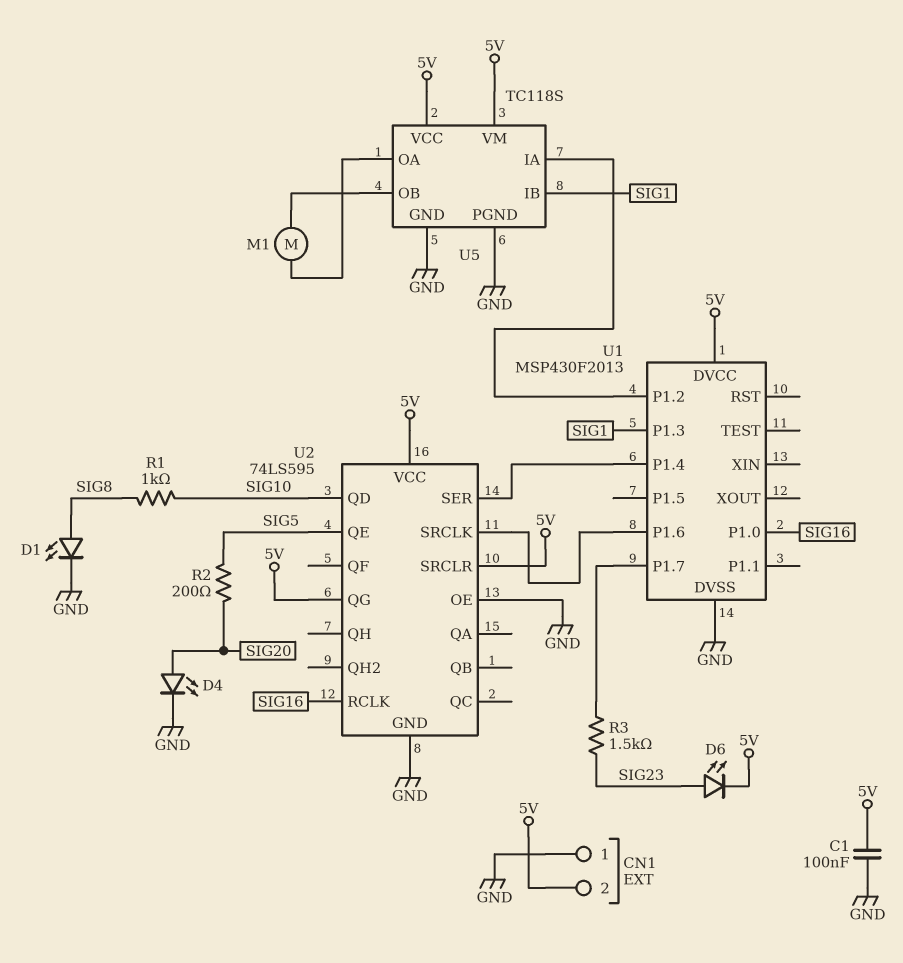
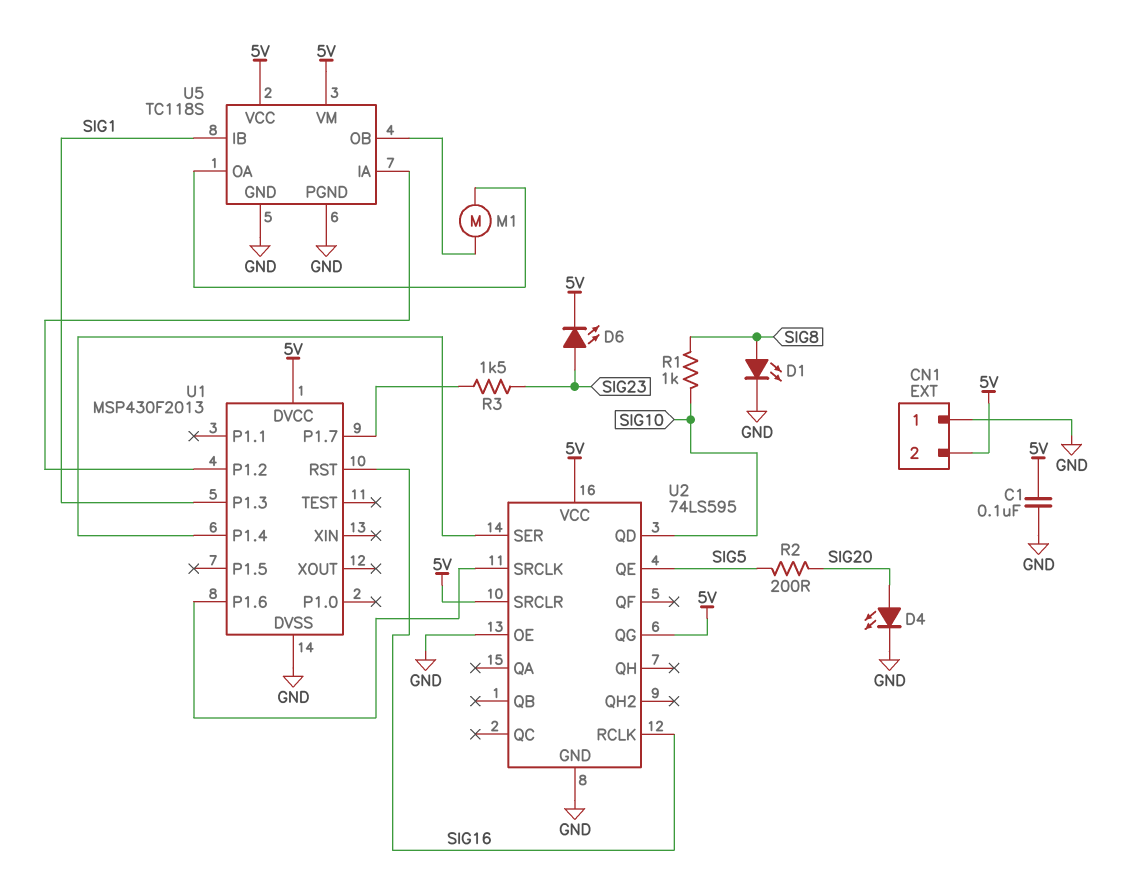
U1 pin P1.0: SIG16 -> none
U1 pin RST: none -> SIG16

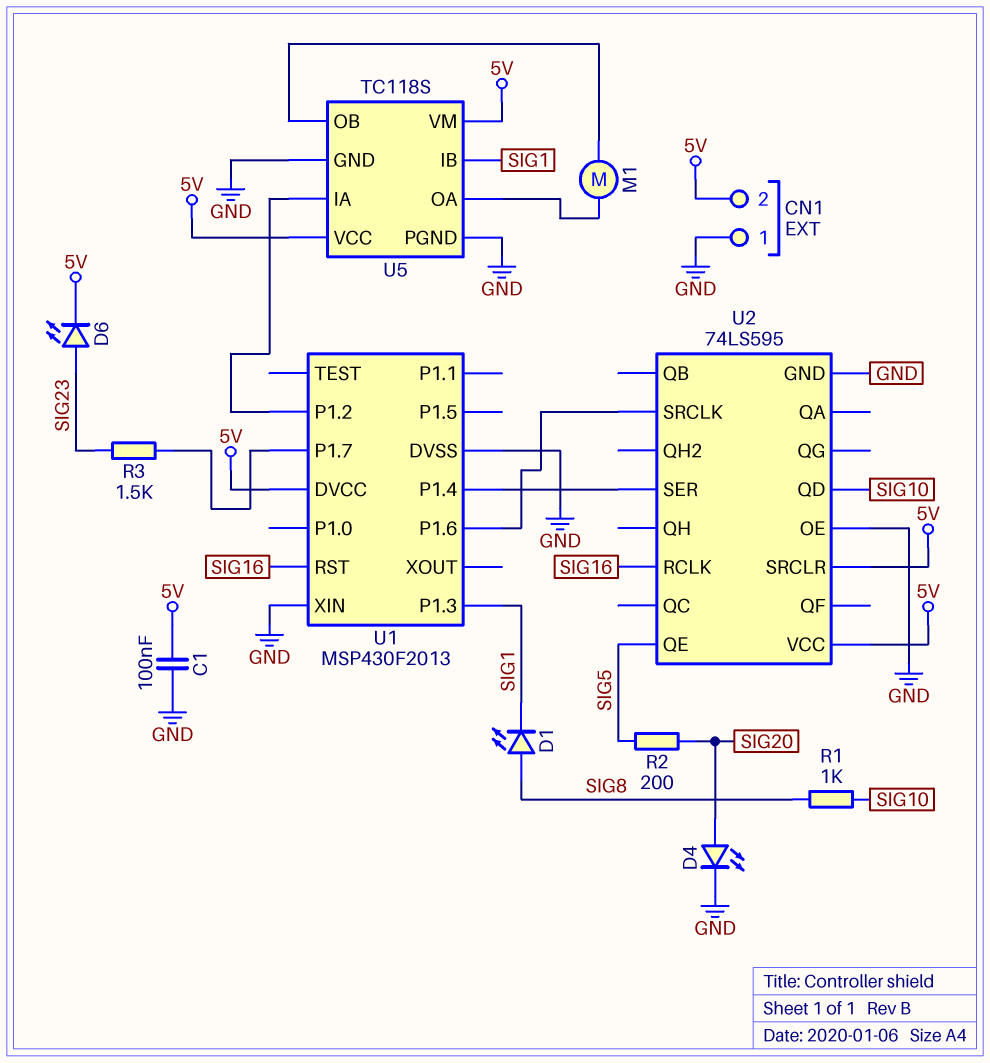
D1: LED (A SIG8, K GND) -> LED (A SIG8, K SIG1)
U1 pin XIN: none -> GND
U2 pin QG: 5V -> none

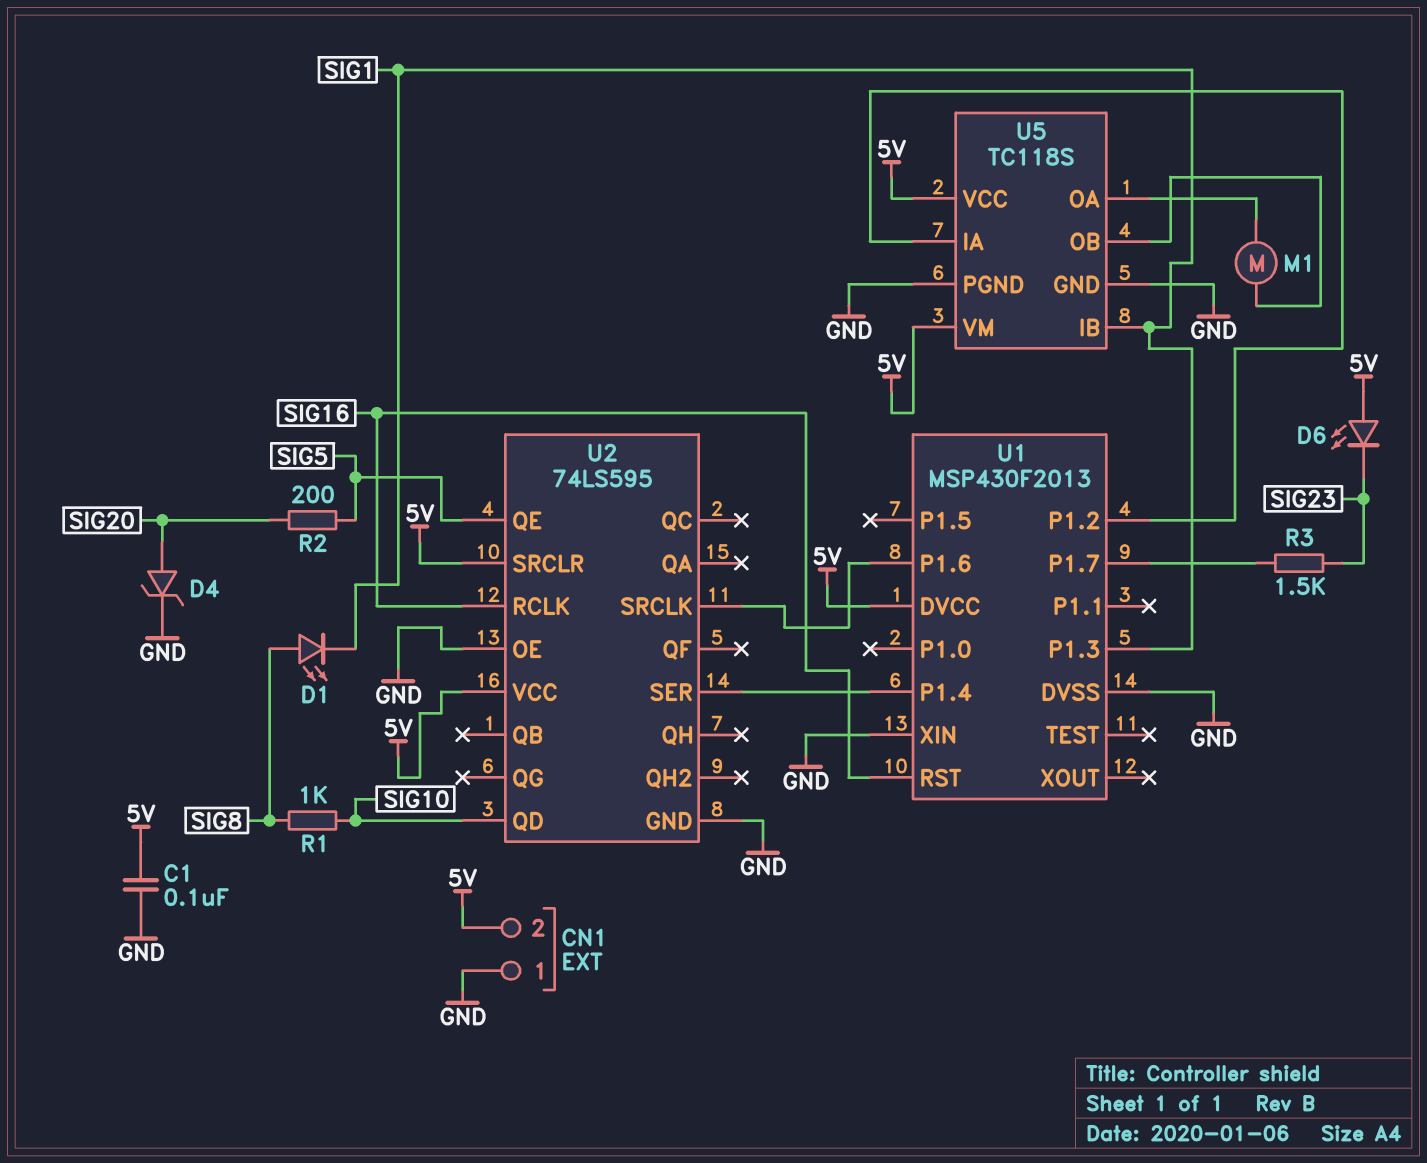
D4: LED (A SIG20, K GND) -> zener (A SIG20, K GND)
D6: LED (A SIG23, K 5V) -> LED (A 5V, K SIG23)

